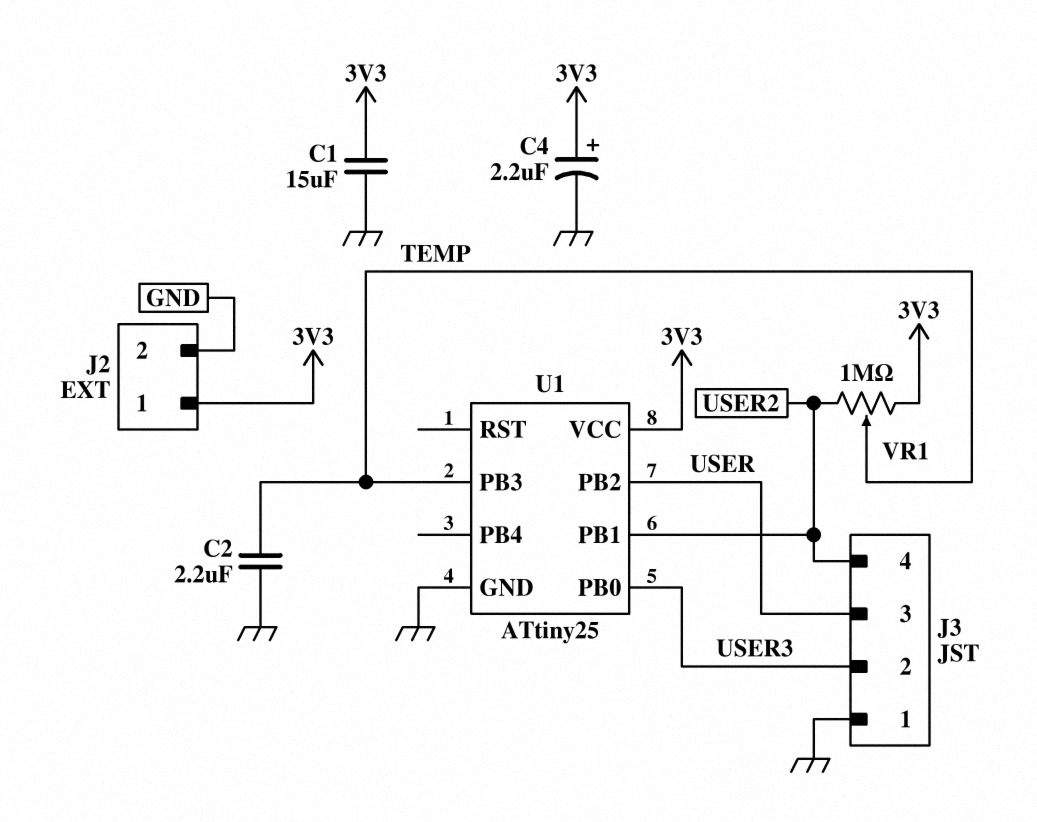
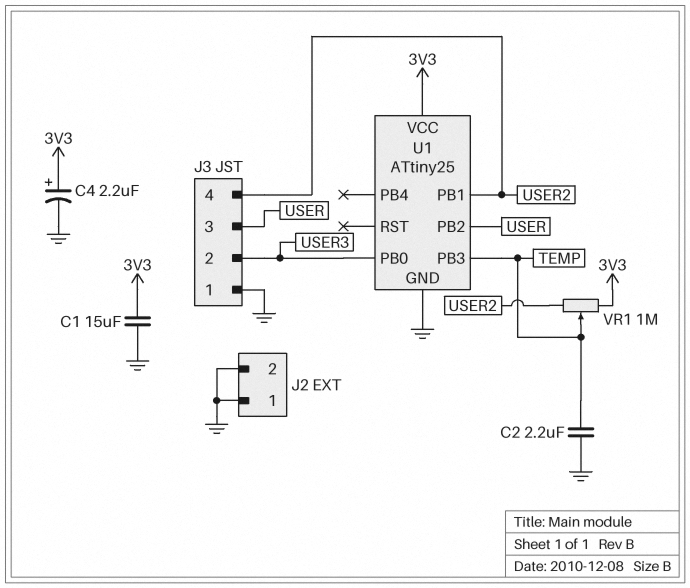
J2 pin 1: 3V3 -> GND

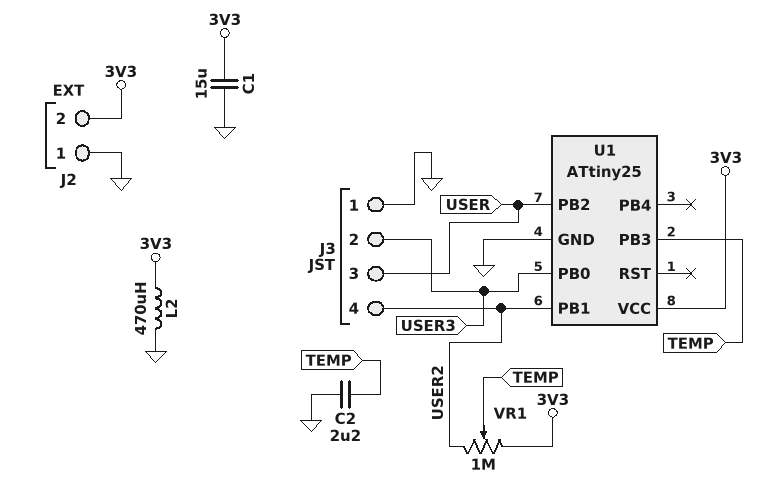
C4: 2.2uF (plus 3V3, minus GND) -> none
J2 pin 2: GND -> 3V3
L2: none -> 470uH (3V3, GND)

